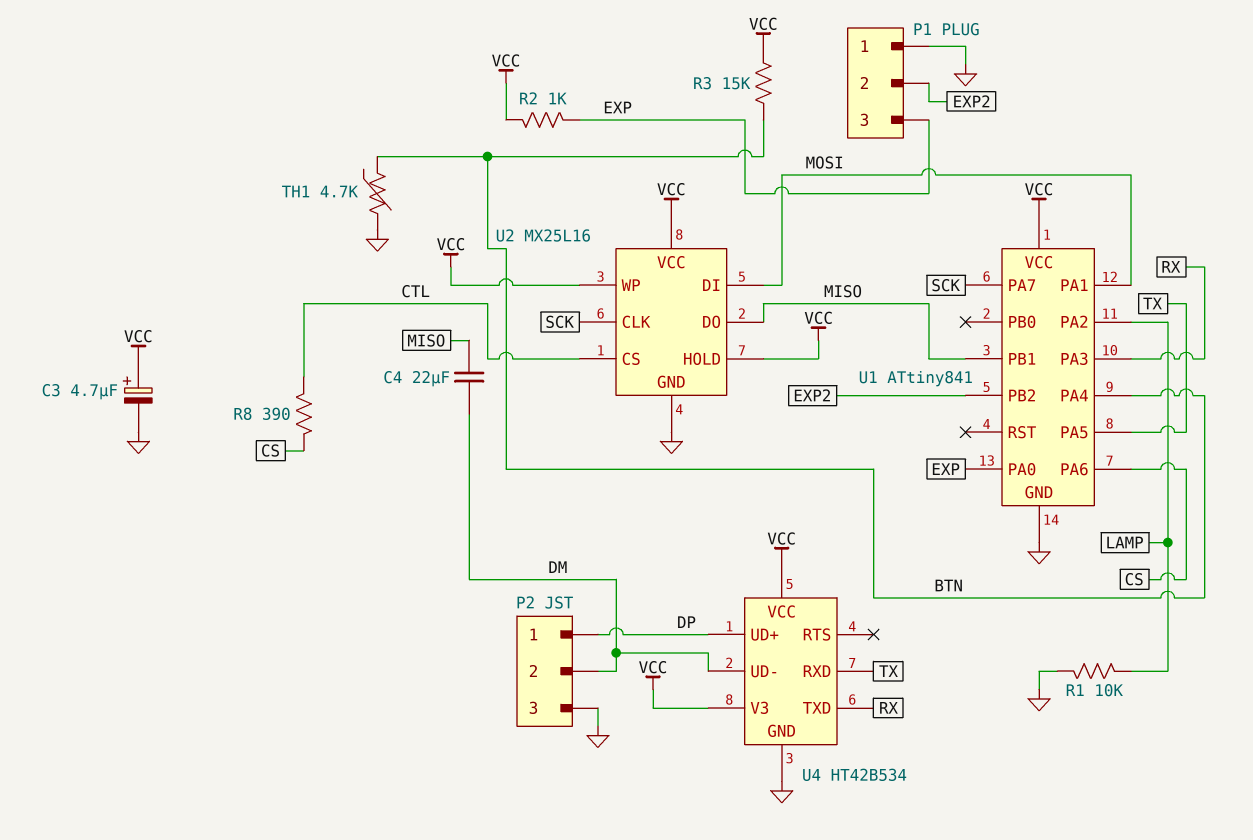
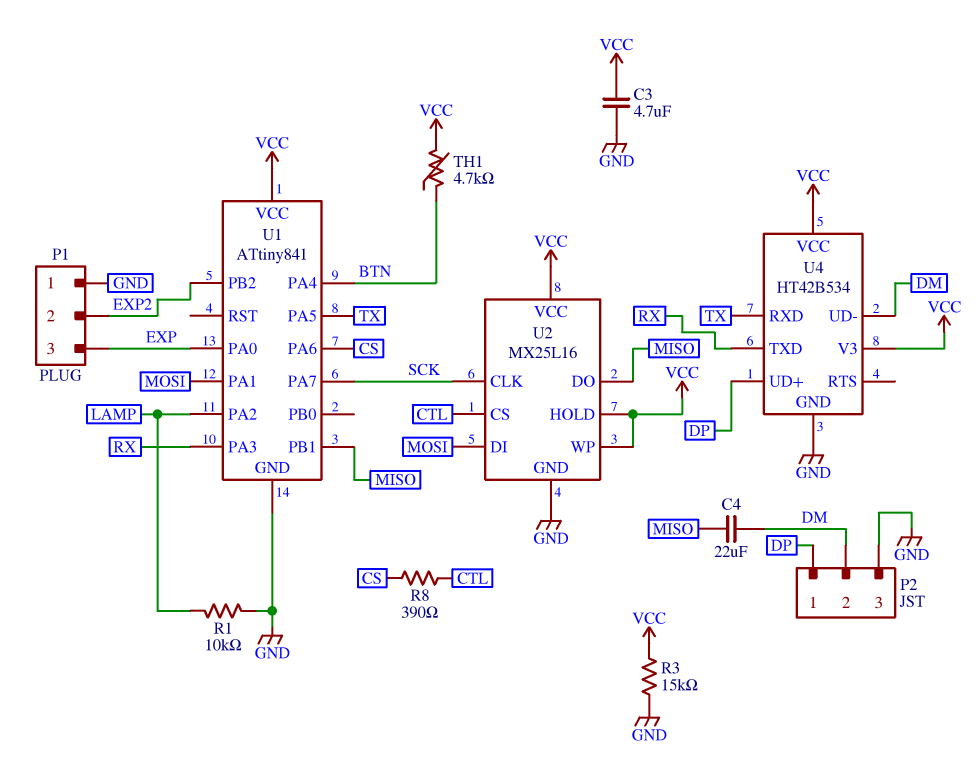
C3: 4.7uF (plus VCC, minus GND) -> 4.7uF (GND, VCC)
R2: 1k (EXP, VCC) -> none
R3: 15k (BTN, VCC) -> 15k (GND, VCC)
TH1: 4.7k (BTN, GND) -> 4.7k (BTN, VCC)

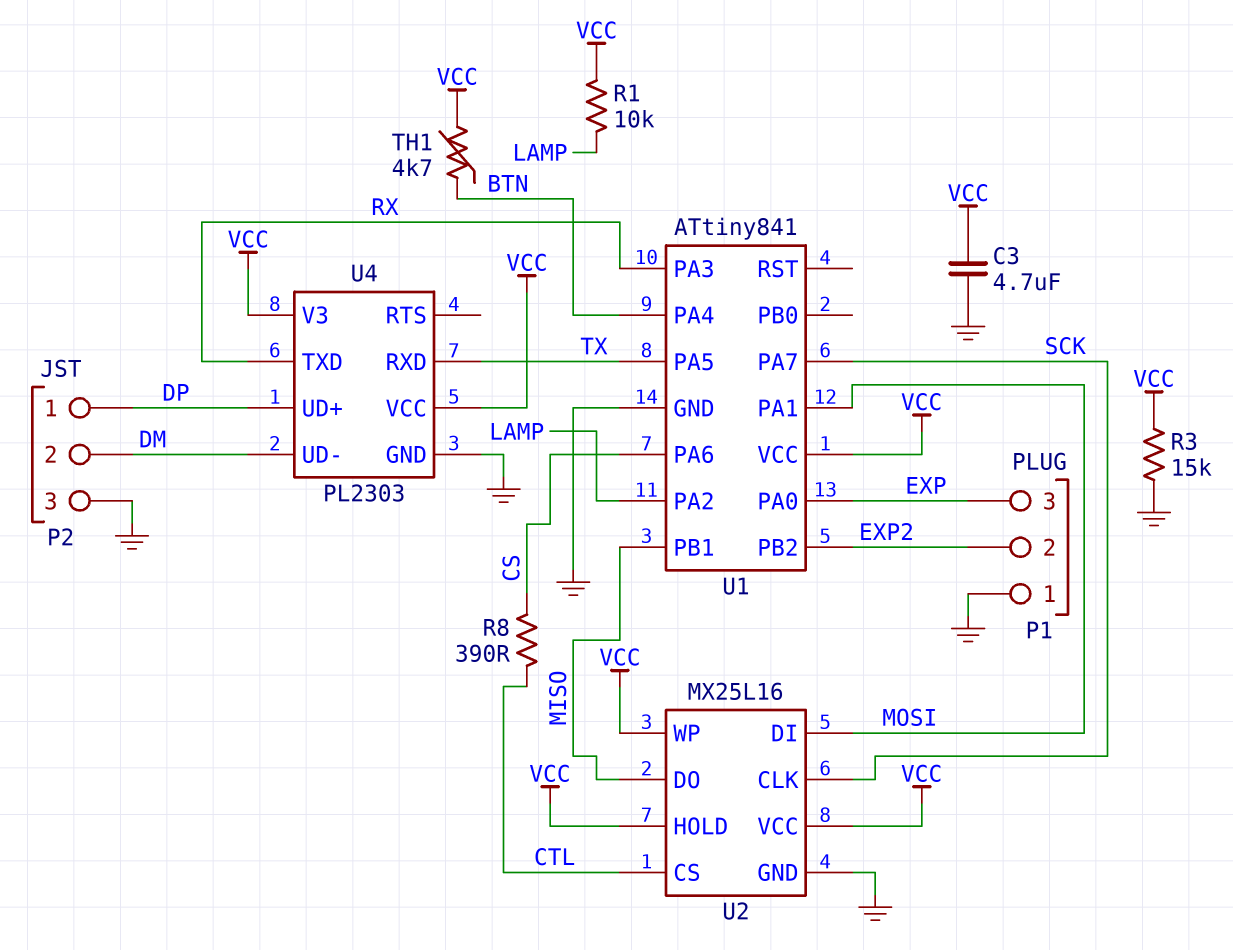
C4: 22uF (DM, MISO) -> none
R1: 10k (GND, LAMP) -> 10k (LAMP, VCC)
U4: HT42B534 -> PL2303

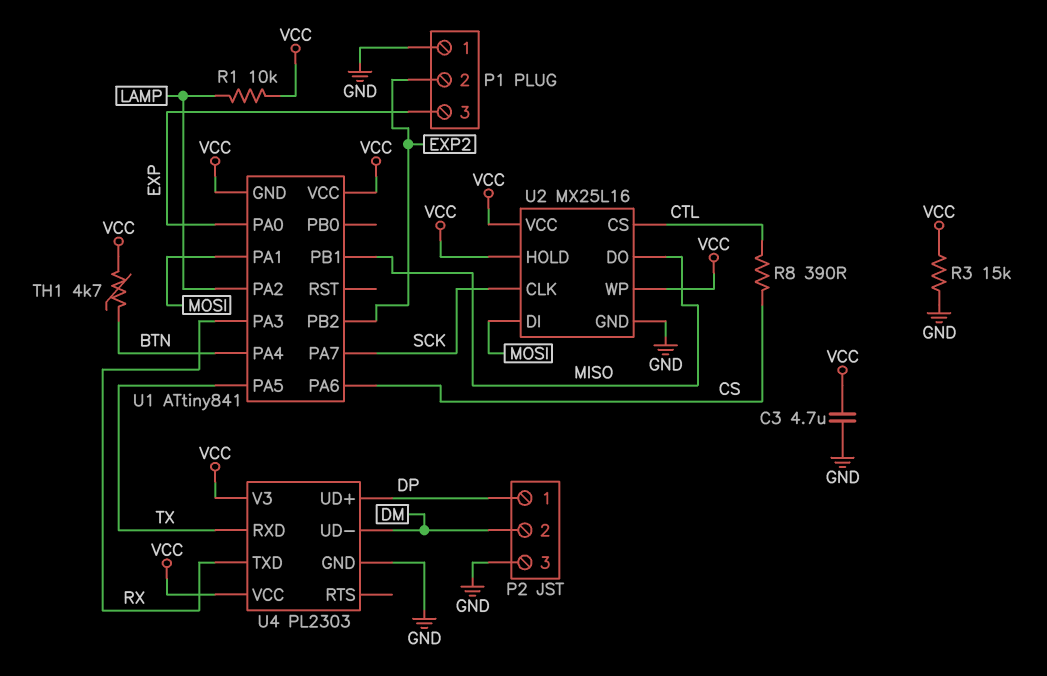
U1 pin GND: GND -> VCC

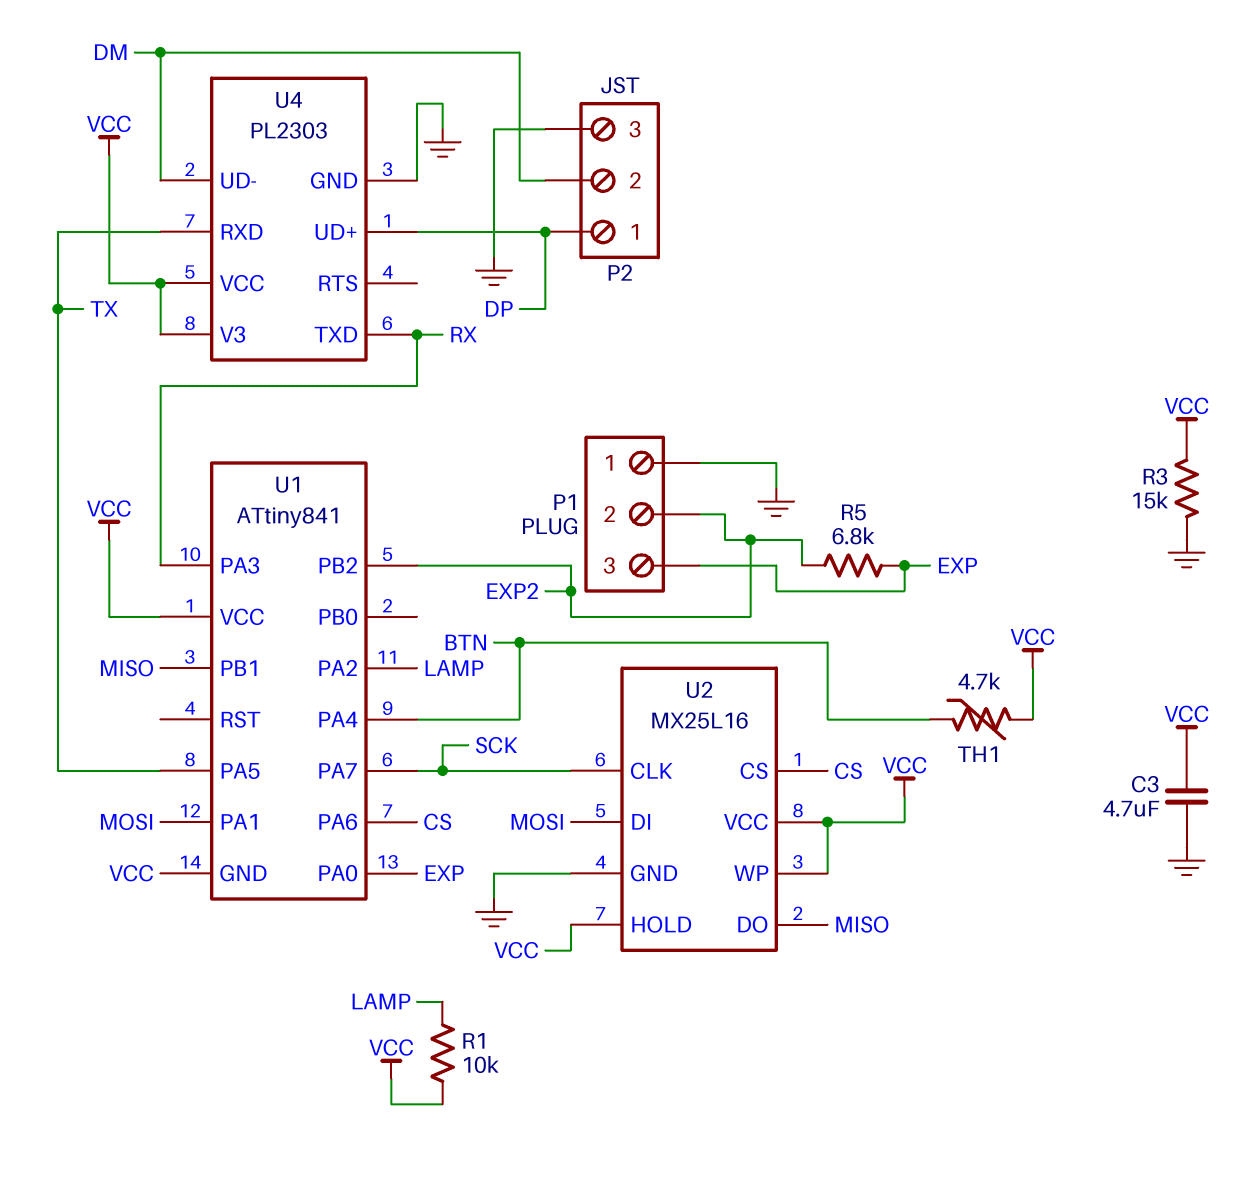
R5: none -> 6.8k (EXP, EXP2)
R8: 390 (CS, CTL) -> none
U2 pin CS: CTL -> CS

